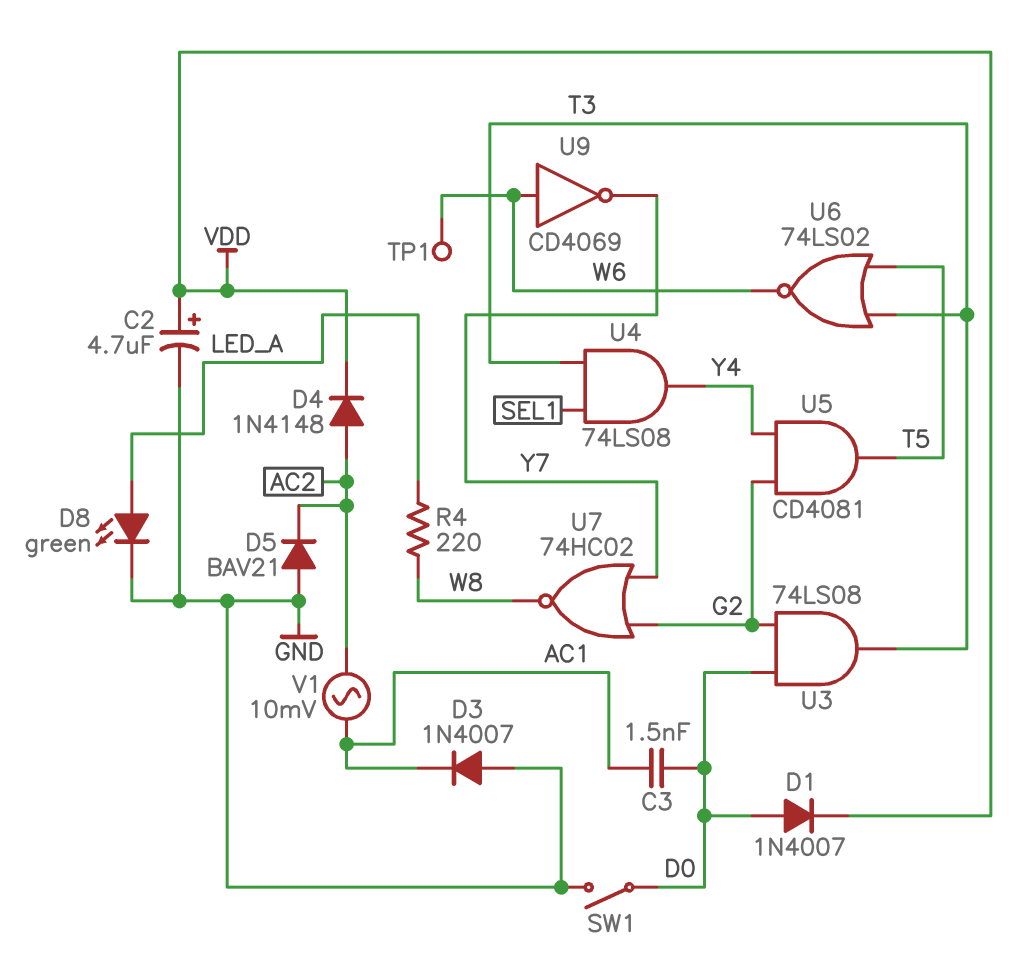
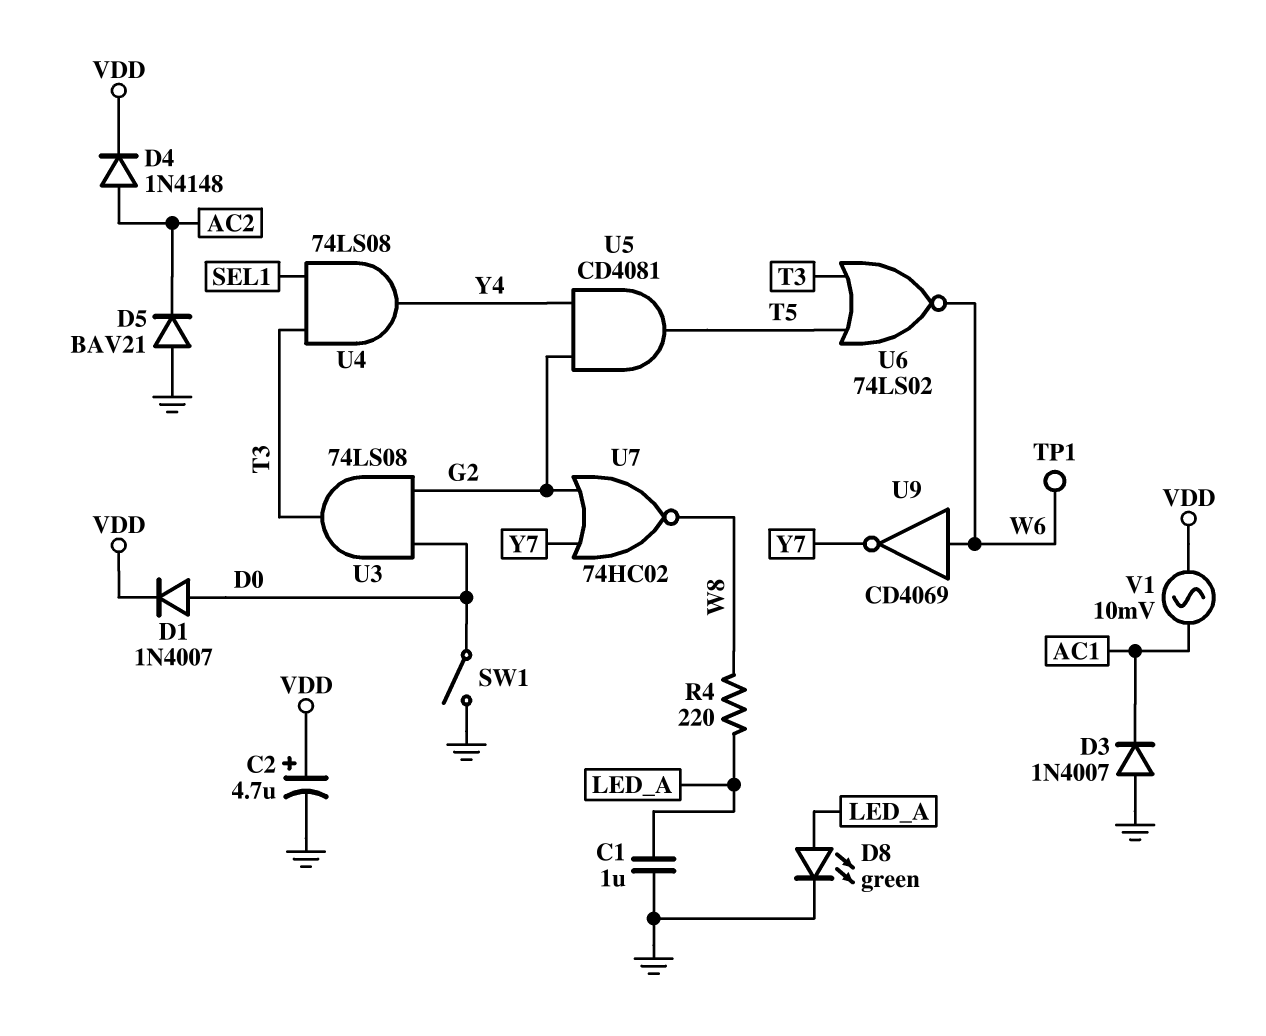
C1: none -> 1uF (GND, LED_A)
C3: 1.5nF (AC1, D0) -> none
V1: AC 10mV (AC1, AC2) -> AC 10mV (AC1, VDD)

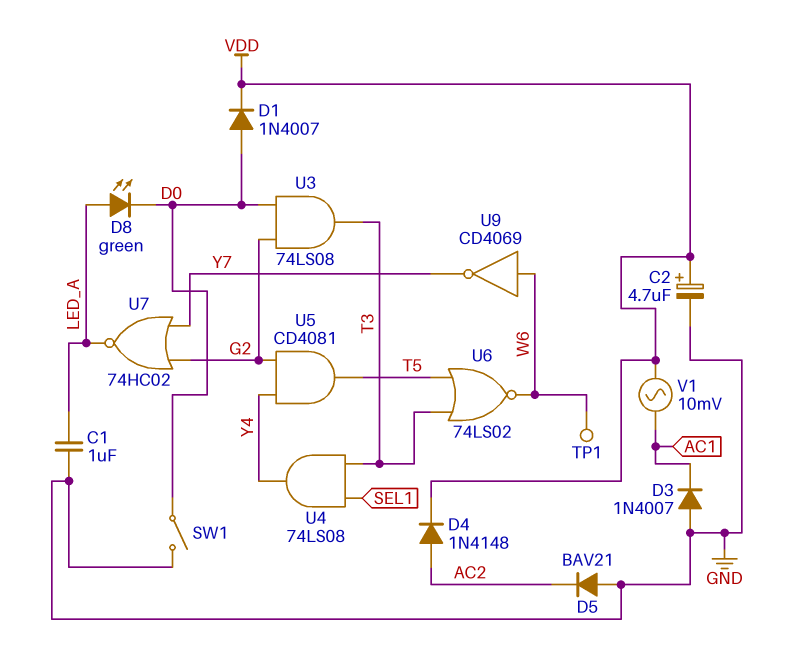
D8: LED green (A LED_A, K GND) -> LED green (A LED_A, K D0)
R4: 220 (LED_A, W8) -> none
U7: NOR 74HC02 (in G2, in Y7, out W8) -> NOR 74HC02 (in G2, in Y7, out LED_A)

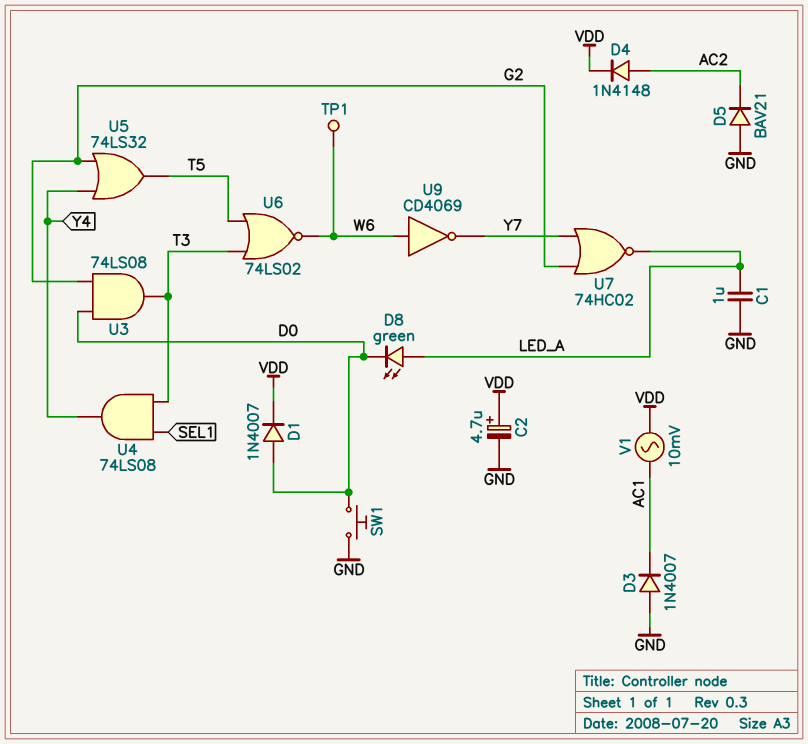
SW1: switch (D0, GND) -> button (D0, GND)
U5: AND CD4081 (in G2, in Y4, out T5) -> OR 74LS32 (in G2, in Y4, out T5)

